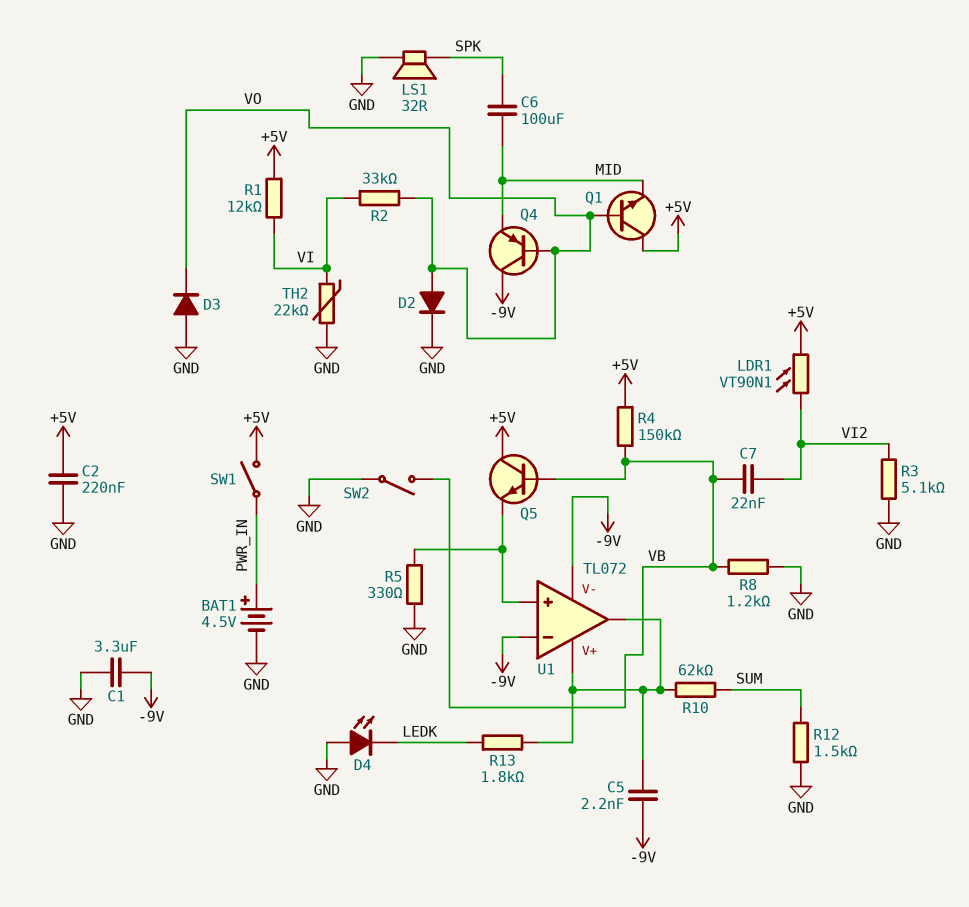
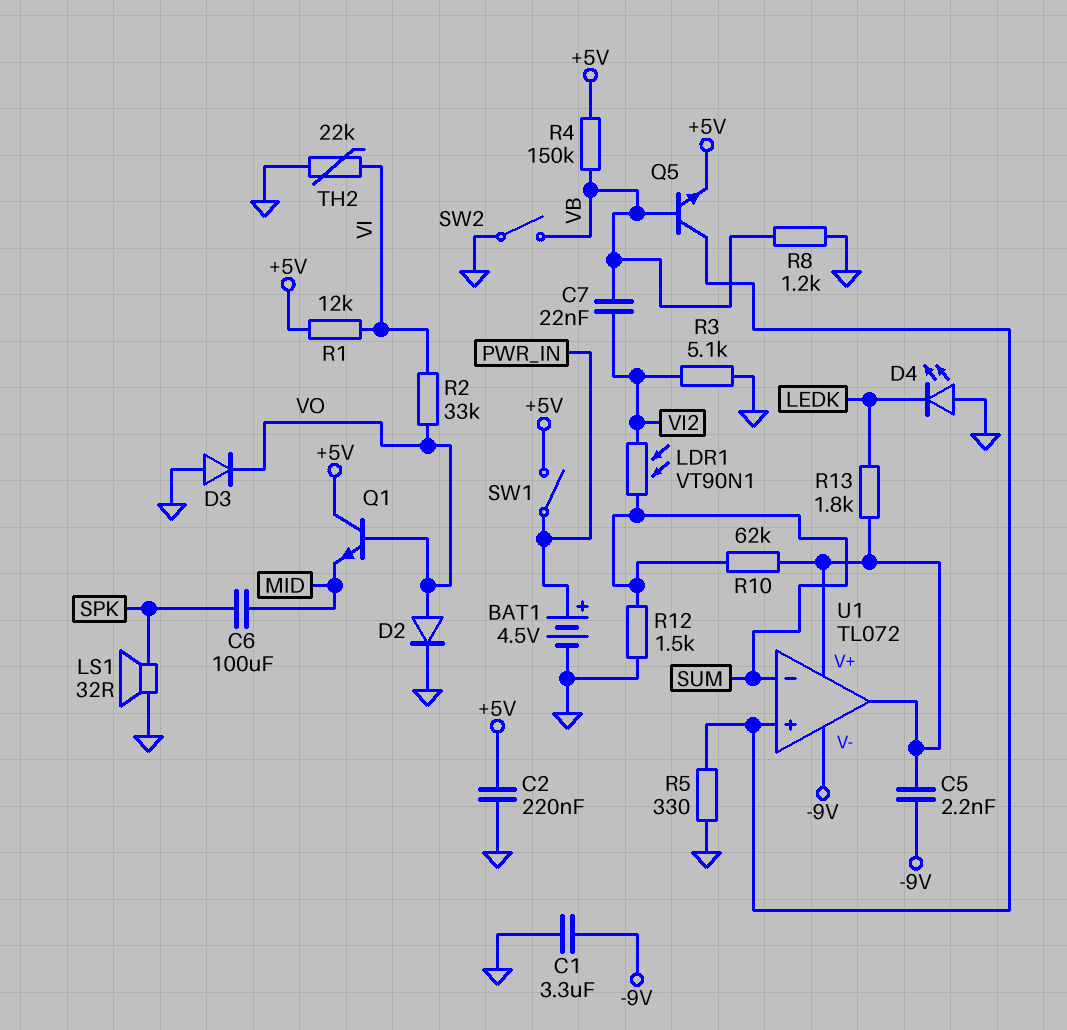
LDR1: VT90N1 (+5V, VI2) -> VT90N1 (SUM, VI2)
Q4: PNP (B VO, C -9V, E MID) -> none
Q5: NPN (B VB, C +5V, E U1/in+) -> NPN (B VB, C U1/in+, E +5V)
U1 pin in-: -9V -> SUM

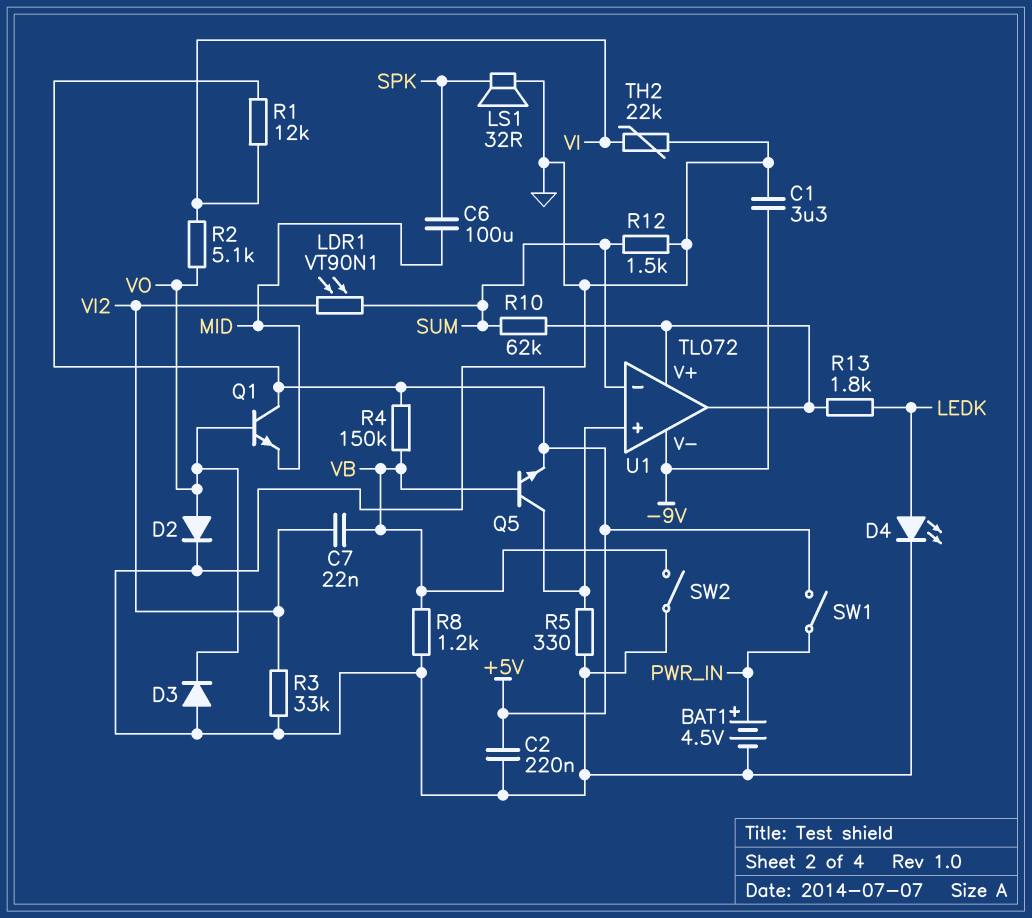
C5: 2.2nF (-9V, U1/V+) -> none
D4: LED (A GND, K LEDK) -> LED (A LEDK, K GND)
R2: 33k (VI, VO) -> 5.1k (VI, VO)
R3: 5.1k (GND, VI2) -> 33k (GND, VI2)

